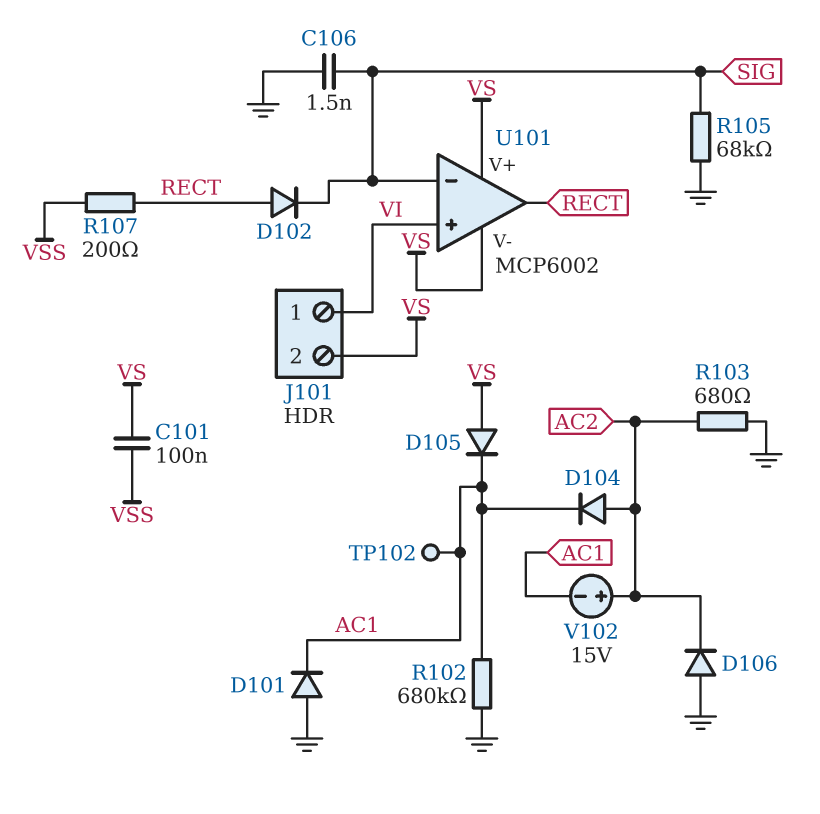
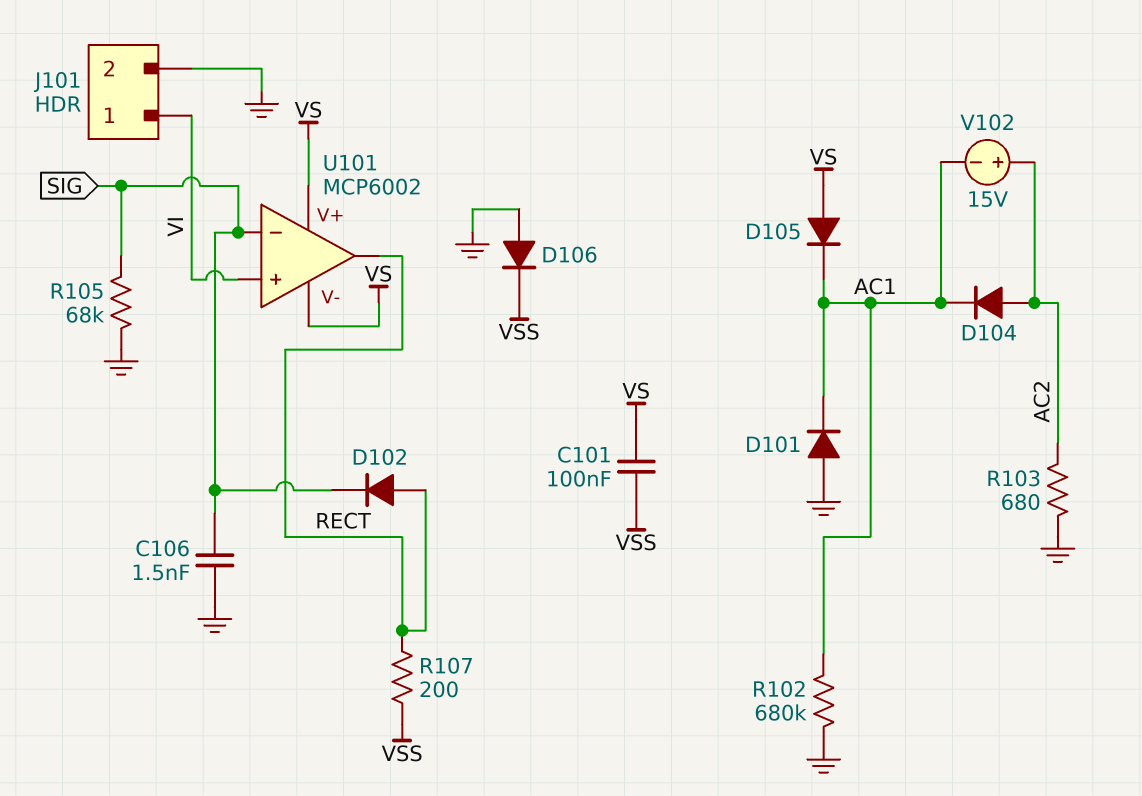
D106: diode (A GND, K AC2) -> diode (A GND, K VSS)
J101 pin 2: VS -> GND
TP102: test point (AC1) -> none

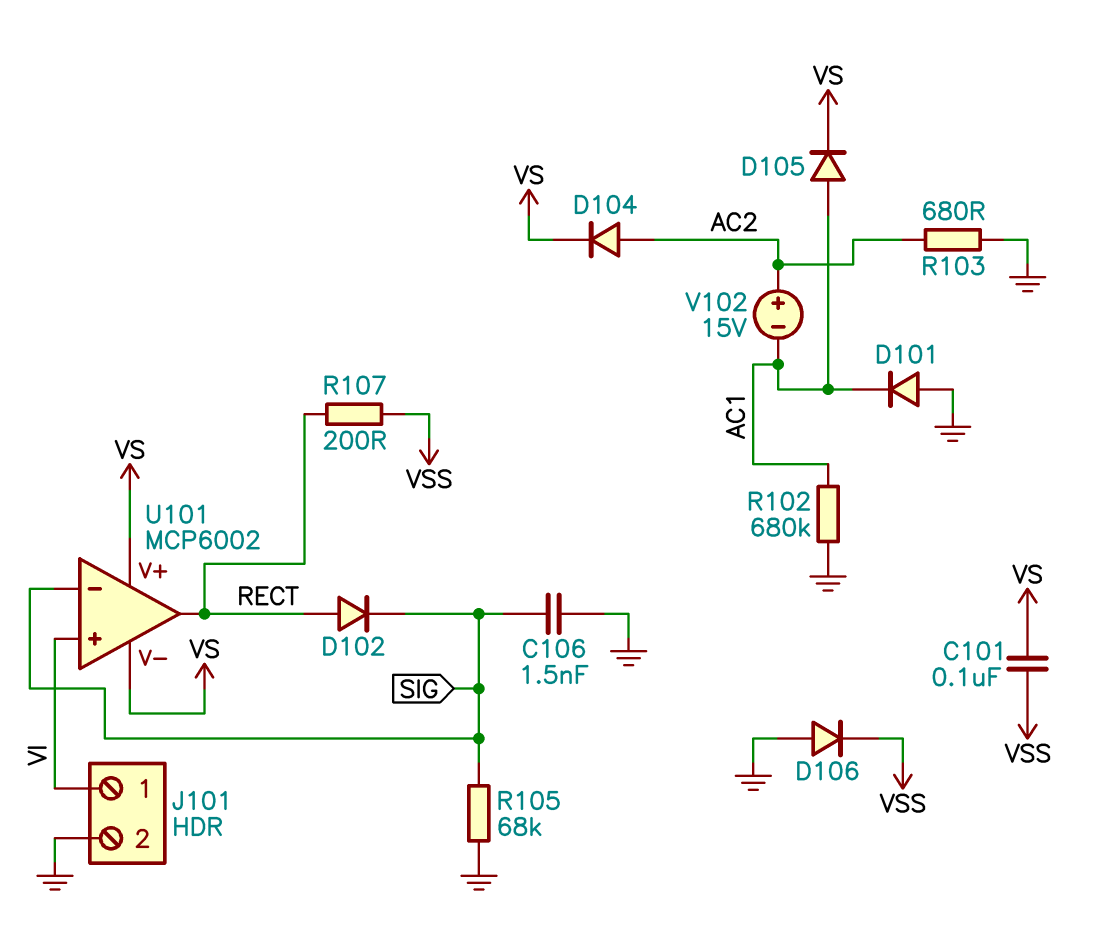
D104: diode (A AC2, K AC1) -> diode (A AC2, K VS)
D105: diode (A VS, K AC1) -> diode (A AC1, K VS)

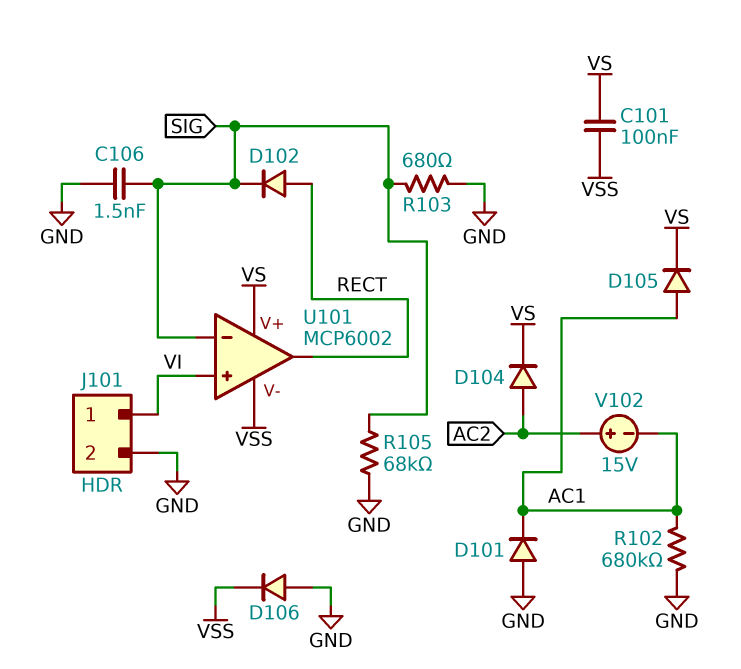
R103: 680 (AC2, GND) -> 680 (GND, SIG)
R107: 200 (RECT, VSS) -> none
U101 pin V-: VS -> VSS

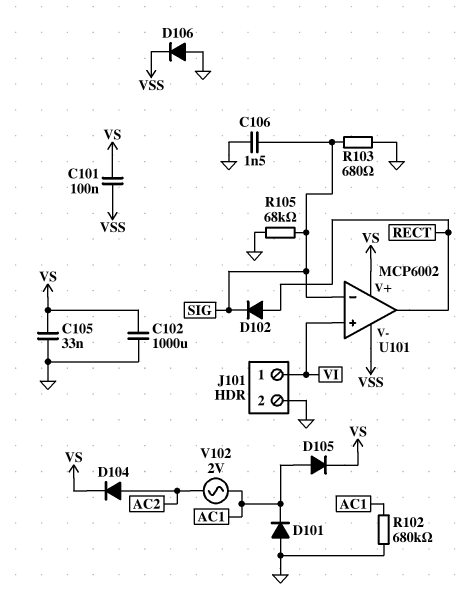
C102: none -> 1000uF (GND, VS)
C105: none -> 33nF (GND, VS)
V102: 15V (plus AC2, minus AC1) -> AC 2V (AC1, AC2)

